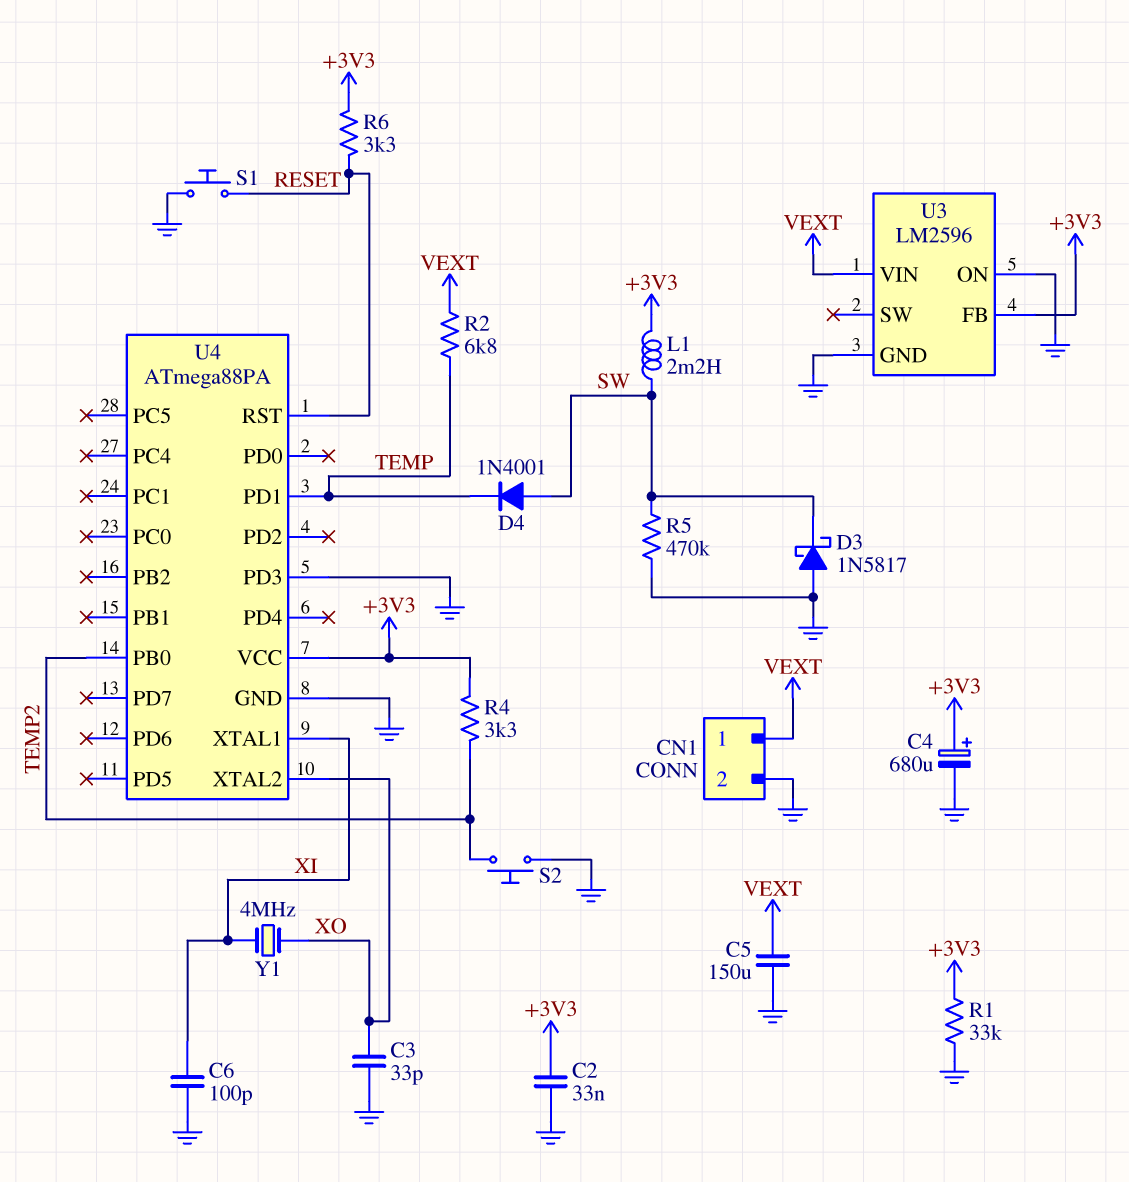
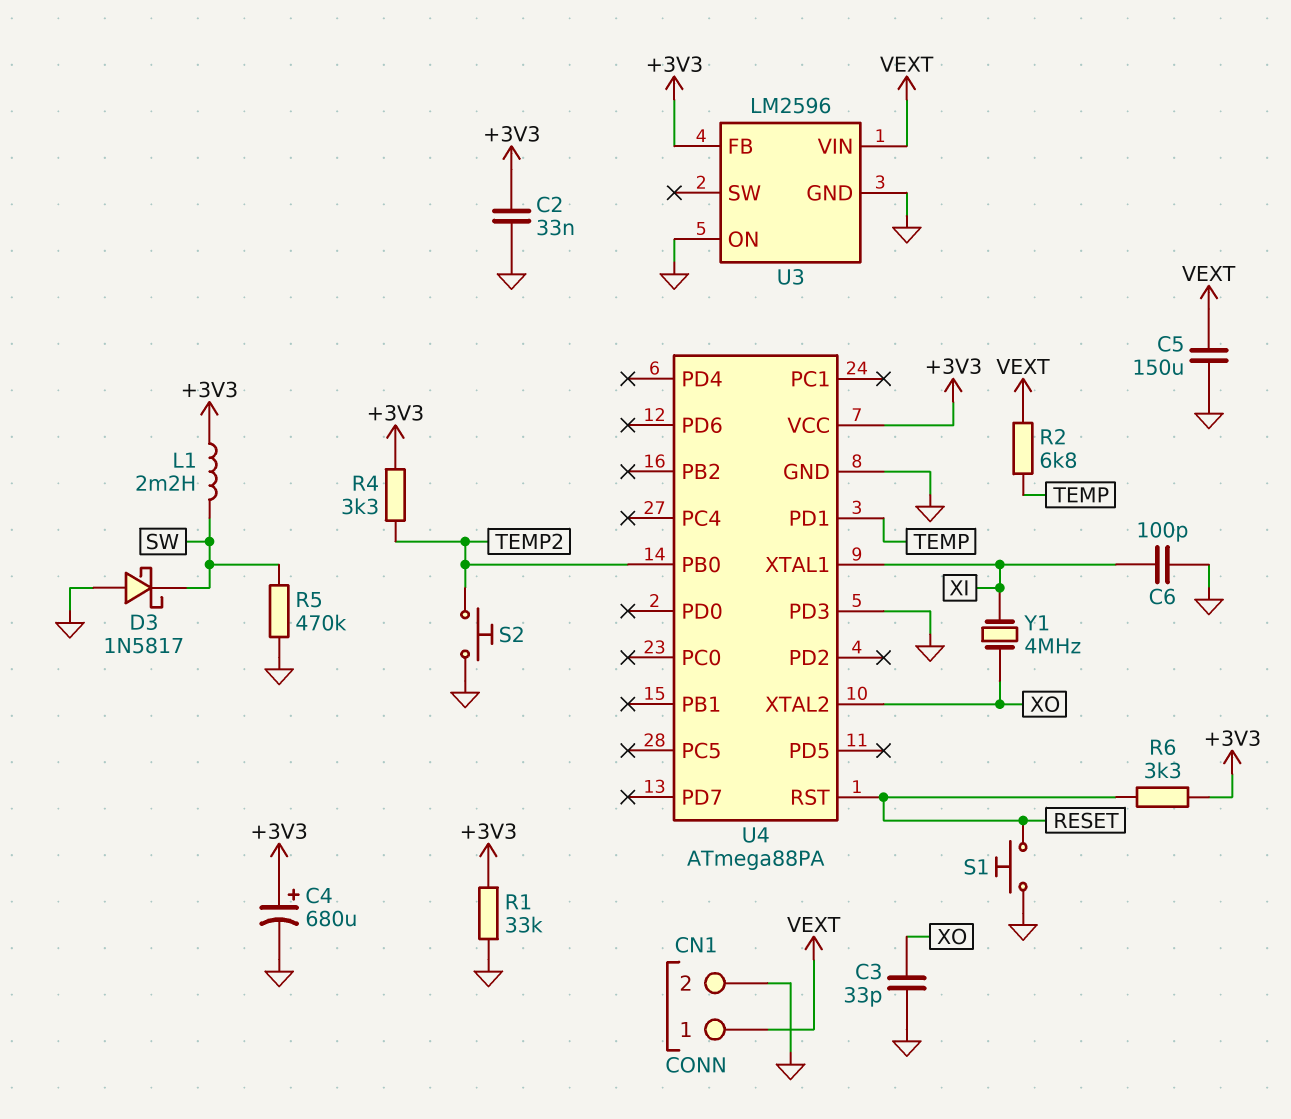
D4: diode 1N4001 (A SW, K TEMP) -> none

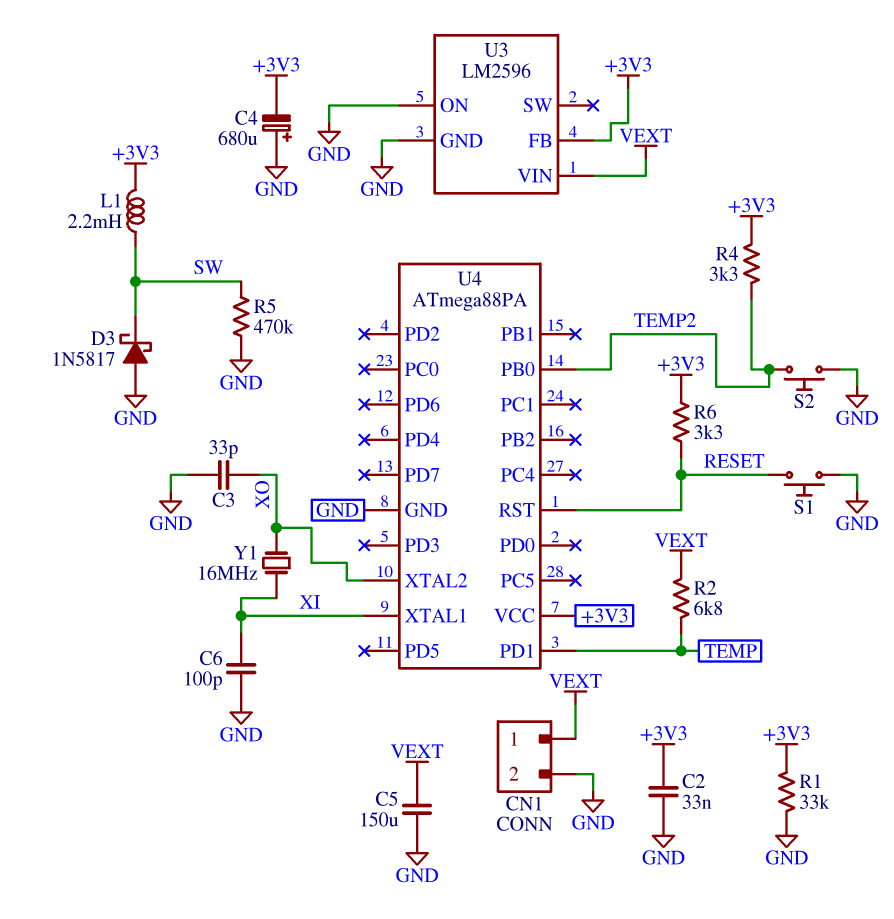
C4: 680uF (plus +3V3, minus GND) -> 680uF (plus GND, minus +3V3)
U4 pin PD3: GND -> none
Y1: 4MHz (XI, XO) -> 16MHz (XI, XO)

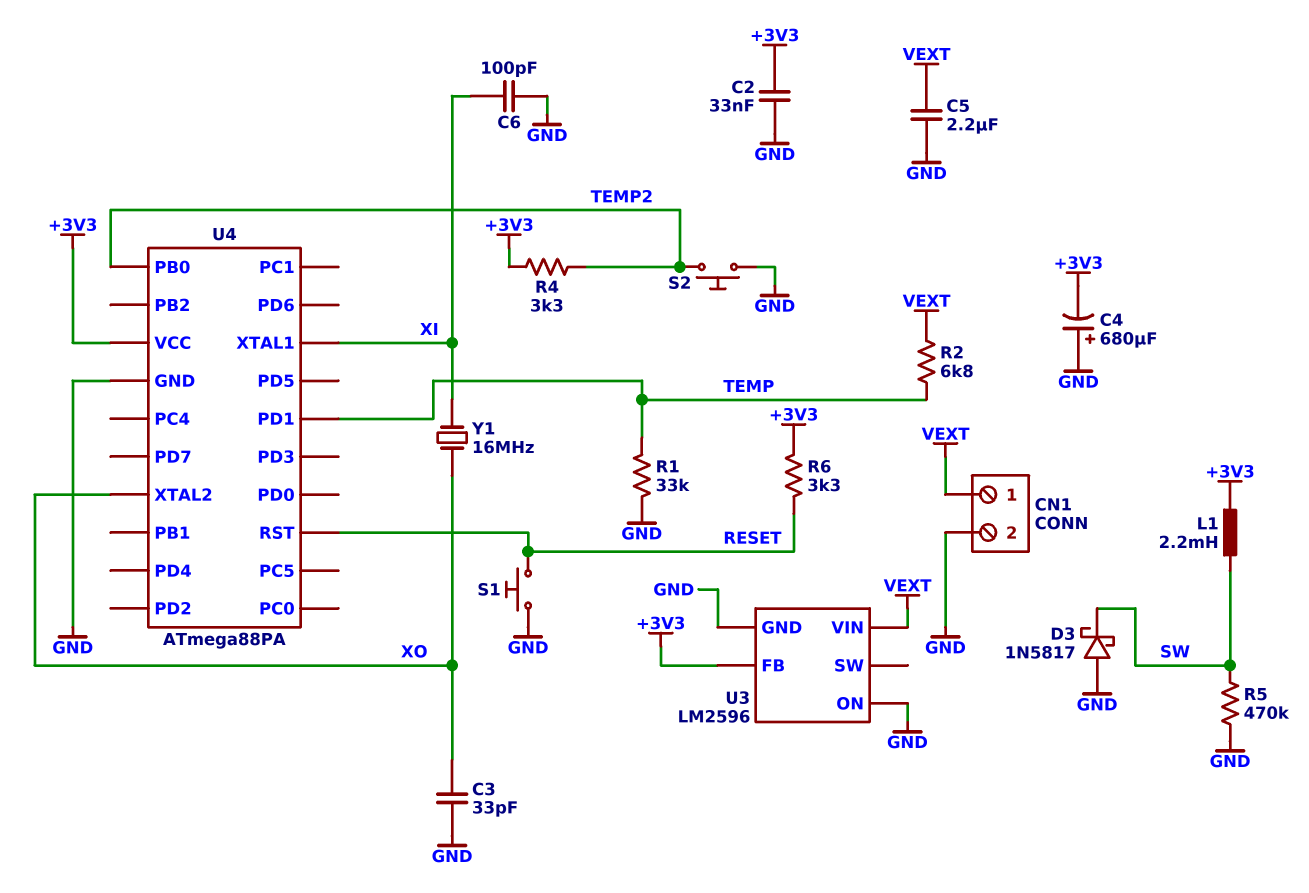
C5: 150uF (GND, VEXT) -> 2.2uF (GND, VEXT)
R1: 33k (+3V3, GND) -> 33k (GND, TEMP)

